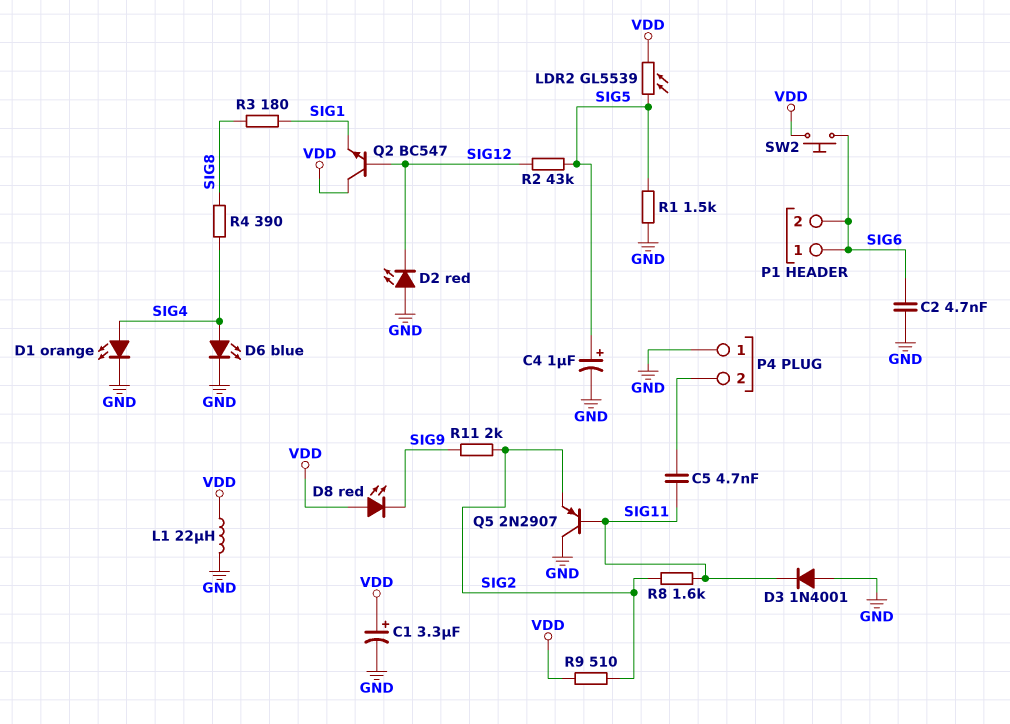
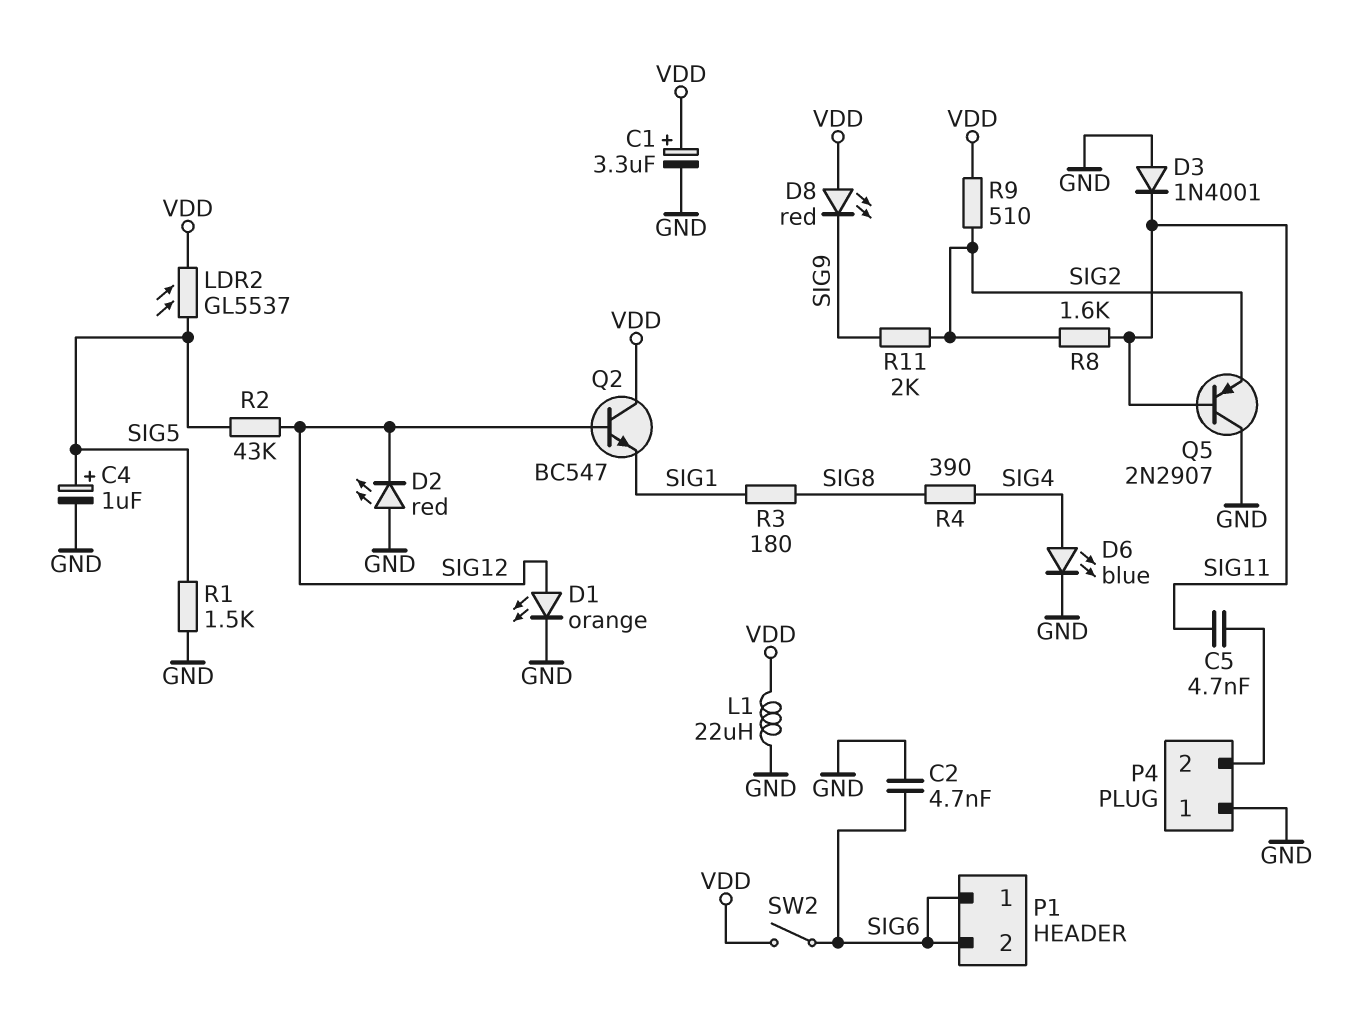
D1: LED orange (A SIG4, K GND) -> LED orange (A SIG12, K GND)
LDR2: GL5539 (SIG5, VDD) -> GL5537 (SIG5, VDD)
SW2: button (SIG6, VDD) -> switch (SIG6, VDD)

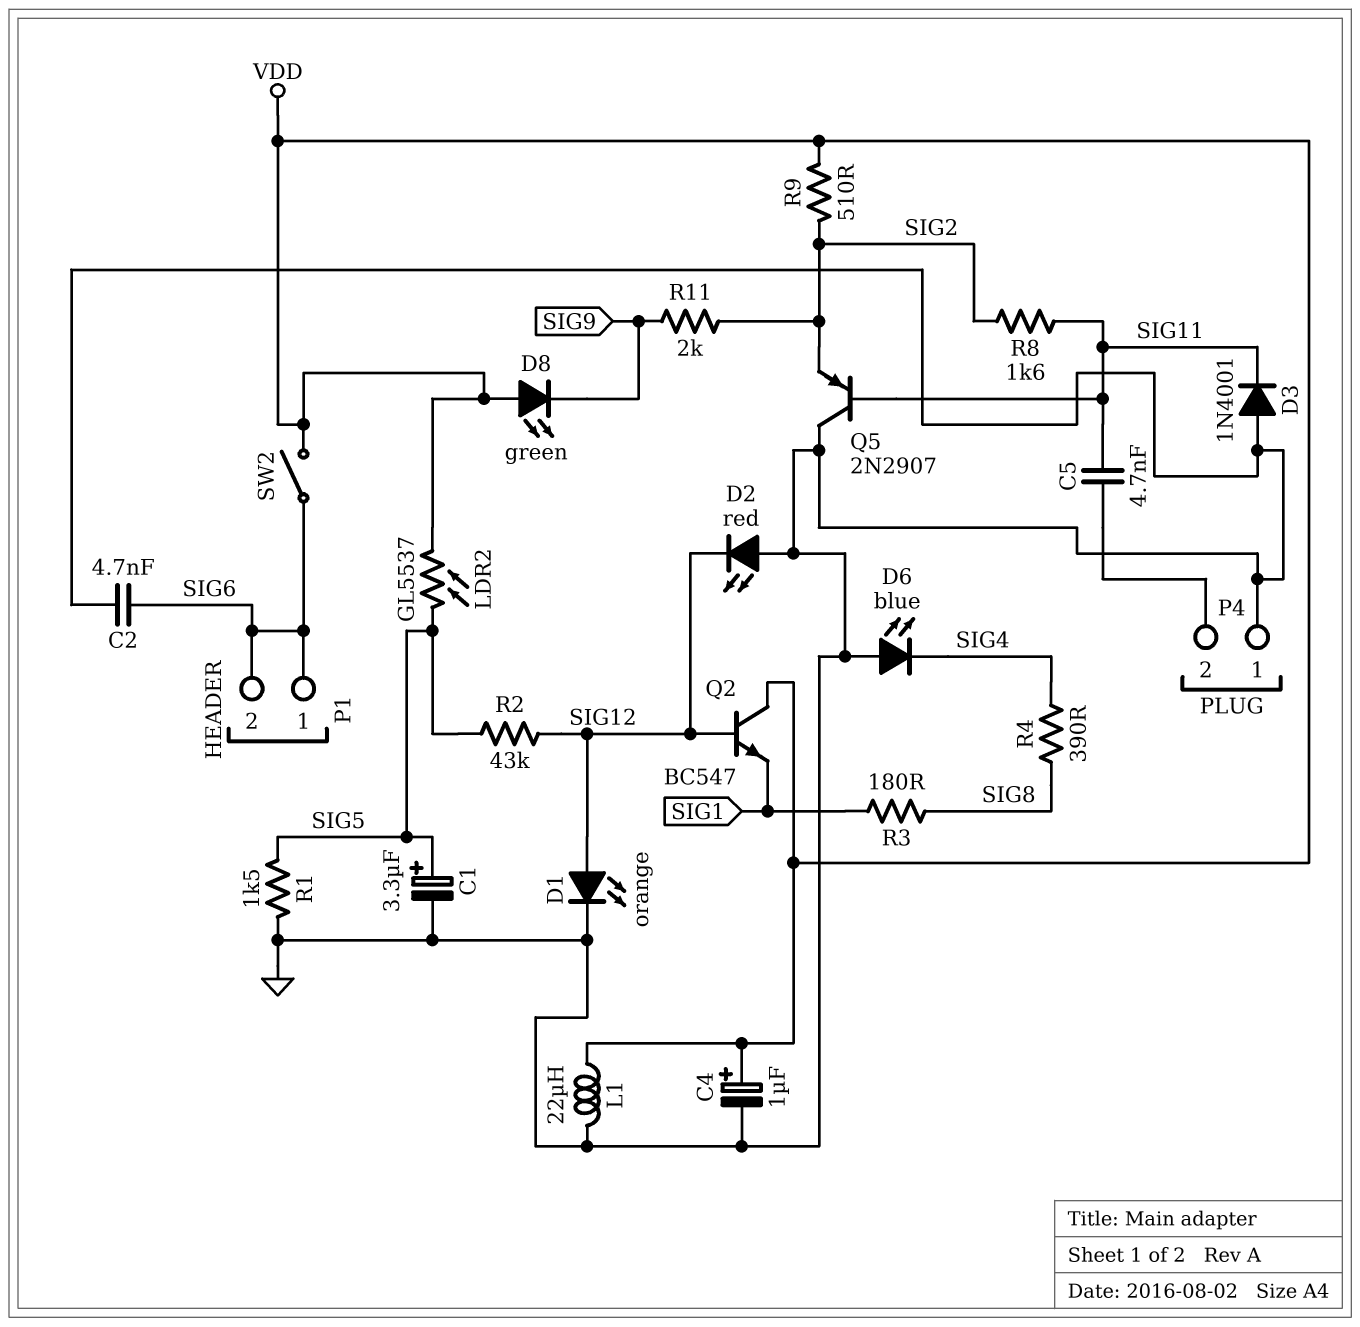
C1: 3.3uF (plus VDD, minus GND) -> 3.3uF (plus SIG5, minus GND)
C4: 1uF (plus SIG5, minus GND) -> 1uF (plus VDD, minus GND)
D6: LED blue (A SIG4, K GND) -> LED blue (A GND, K SIG4)
D8: LED red (A VDD, K SIG9) -> LED green (A VDD, K SIG9)

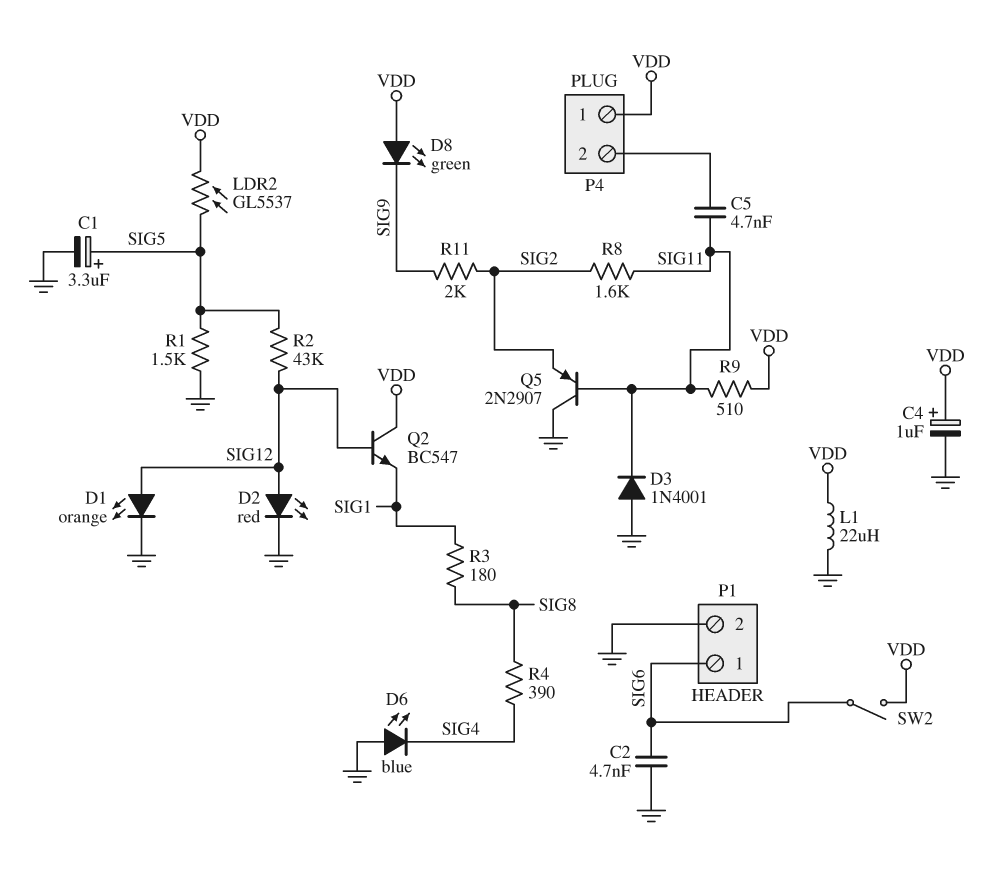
D2: LED red (A GND, K SIG12) -> LED red (A SIG12, K GND)
P1 pin 2: SIG6 -> GND
P4 pin 1: GND -> VDD
R9: 510 (SIG2, VDD) -> 510 (SIG11, VDD)

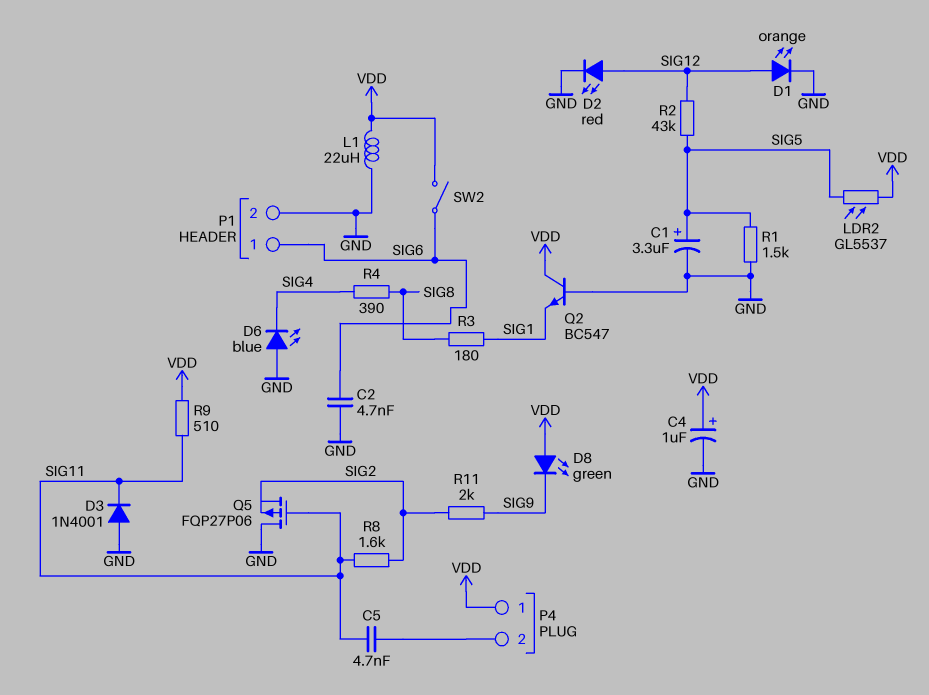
Q2: NPN BC547 (B SIG12, C VDD, E SIG1) -> NPN BC547 (B GND, C VDD, E SIG1)
Q5: PNP 2N2907 (B SIG11, C GND, E SIG2) -> PMOS FQP27P06 (G SIG11, D GND, S SIG2)

